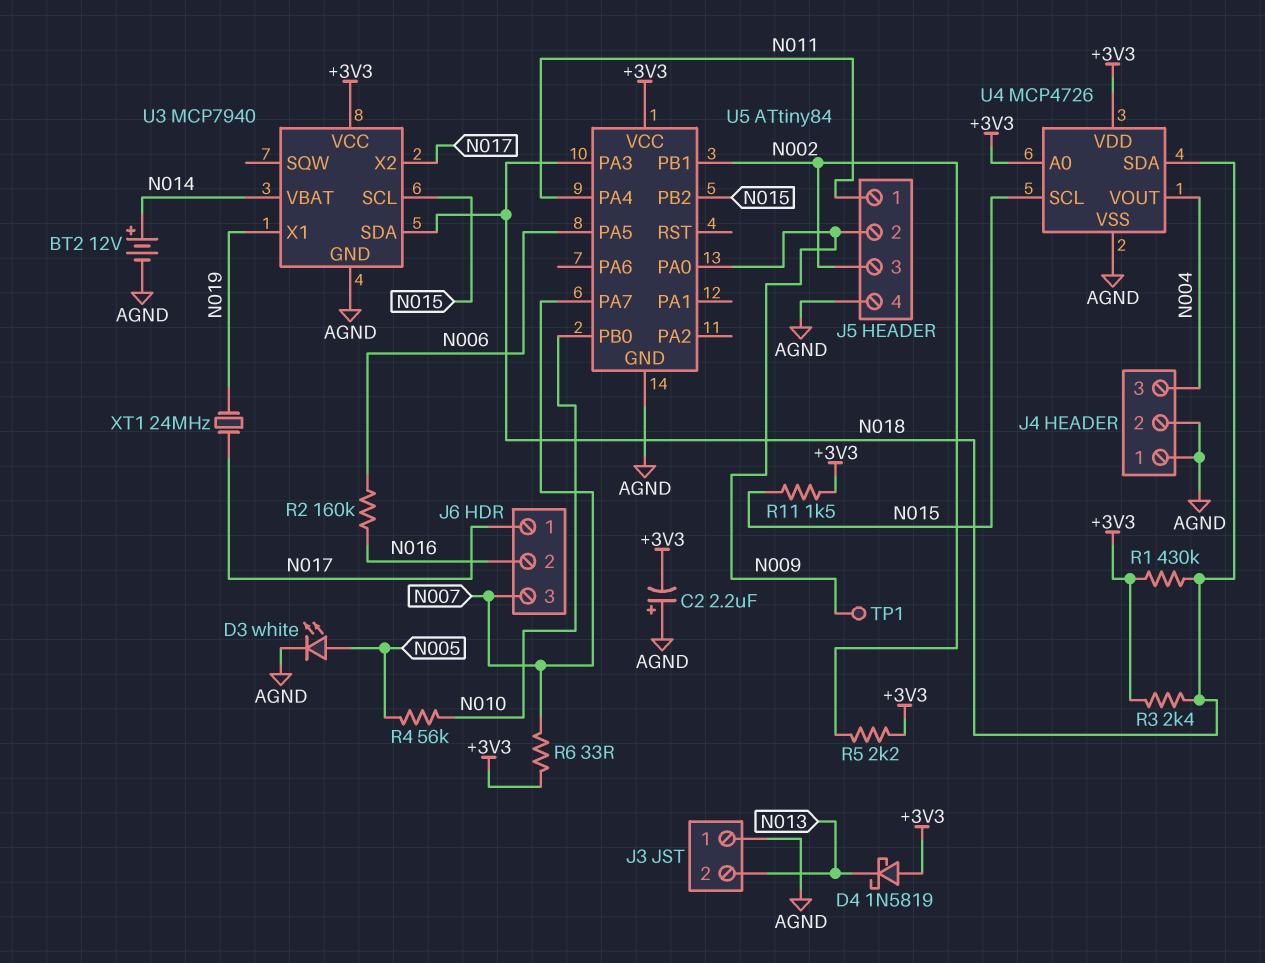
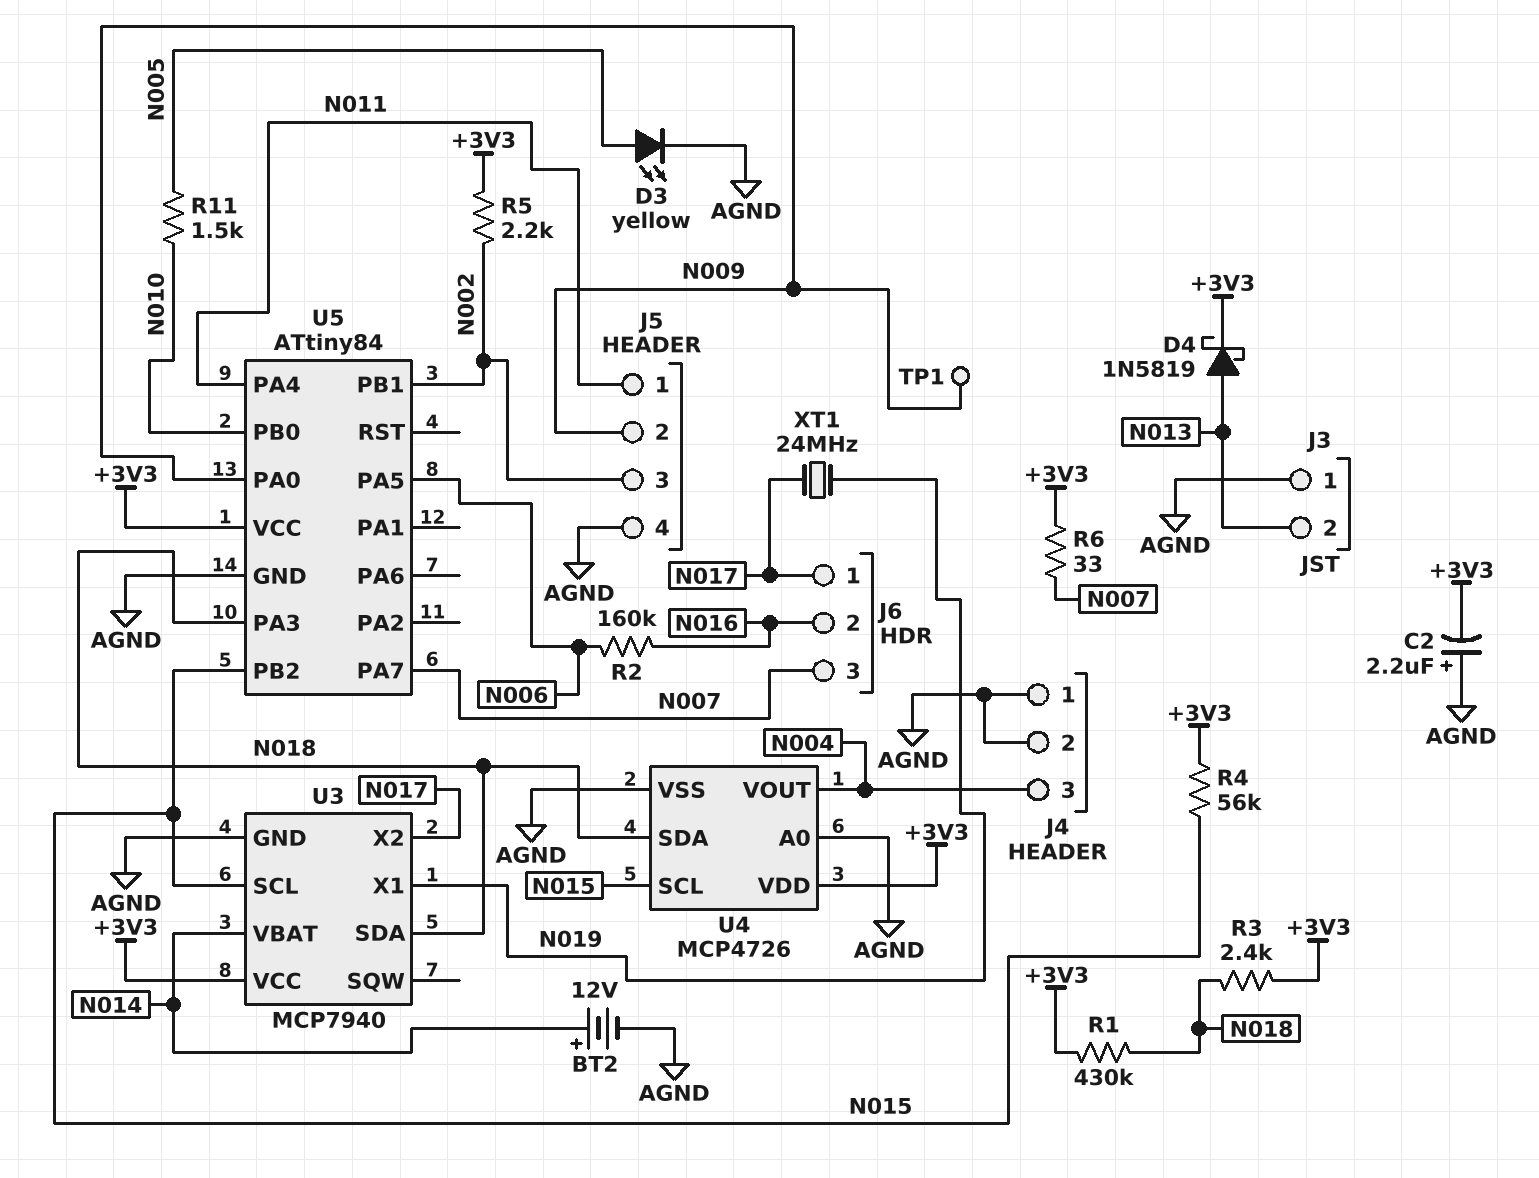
D3: LED white (A N005, K AGND) -> LED yellow (A N005, K AGND)
D4: schottky 1N5819 (A +3V3, K N013) -> schottky 1N5819 (A N013, K +3V3)
R4: 56k (N005, N010) -> 56k (+3V3, N015)
R11: 1.5k (+3V3, N015) -> 1.5k (N005, N010)
U4 pin A0: +3V3 -> AGND

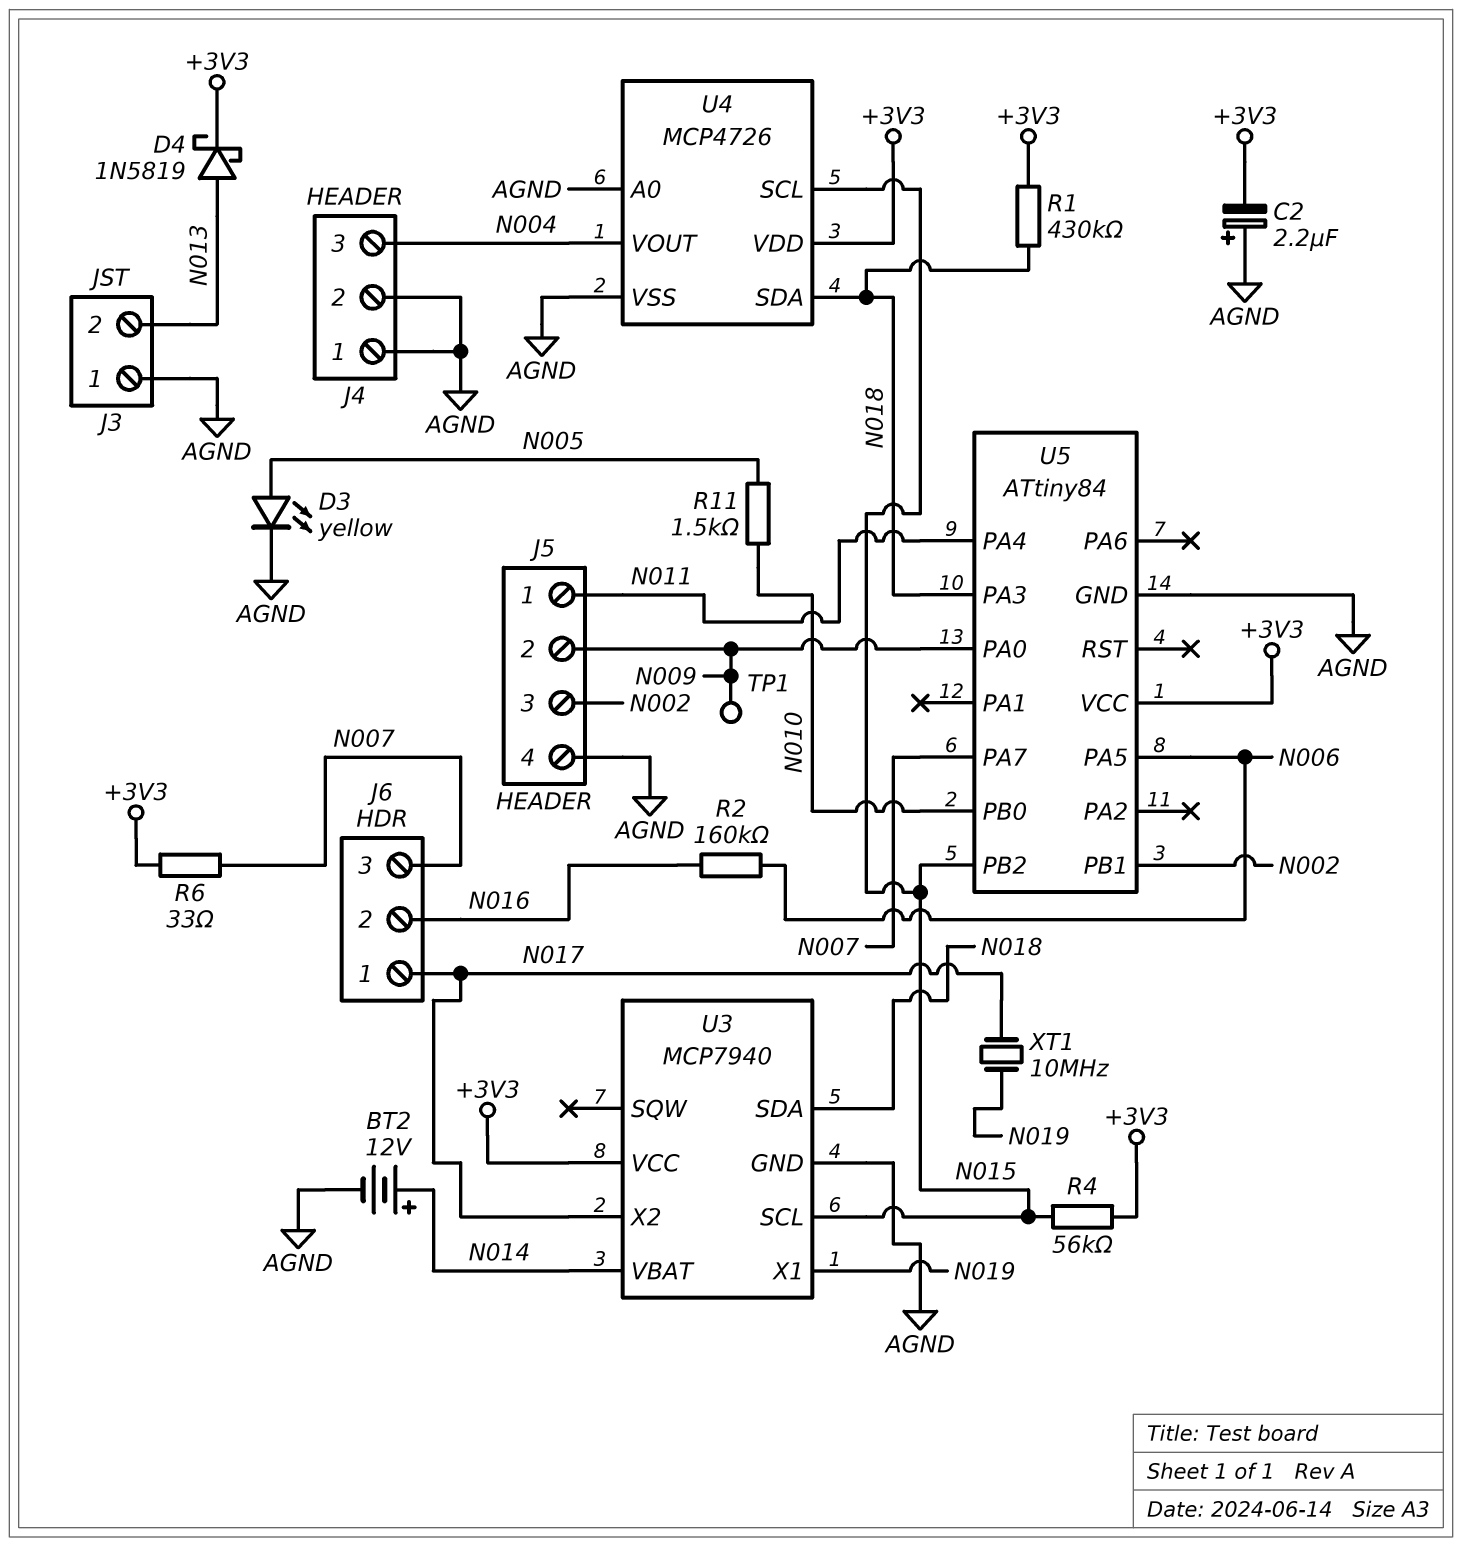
R3: 2.4k (+3V3, N018) -> none
R5: 2.2k (+3V3, N002) -> none
XT1: 24MHz (N017, N019) -> 10MHz (N017, N019)

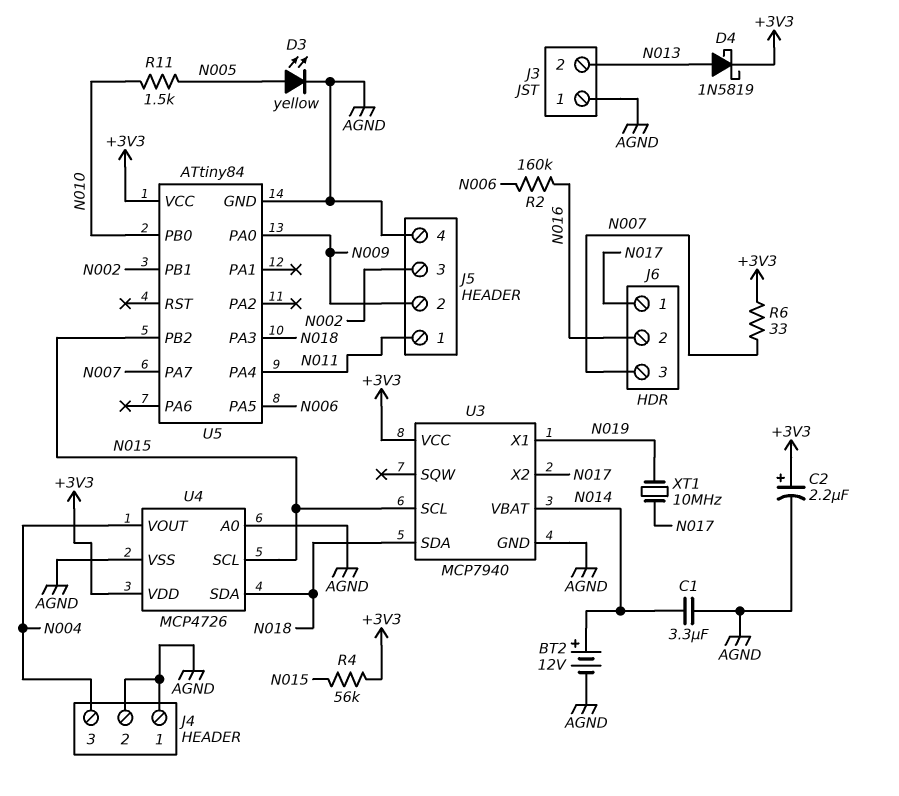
C1: none -> 3.3uF (AGND, N014)
C2: 2.2uF (plus AGND, minus +3V3) -> 2.2uF (plus +3V3, minus AGND)
R1: 430k (+3V3, N018) -> none
TP1: test point (N009) -> none

